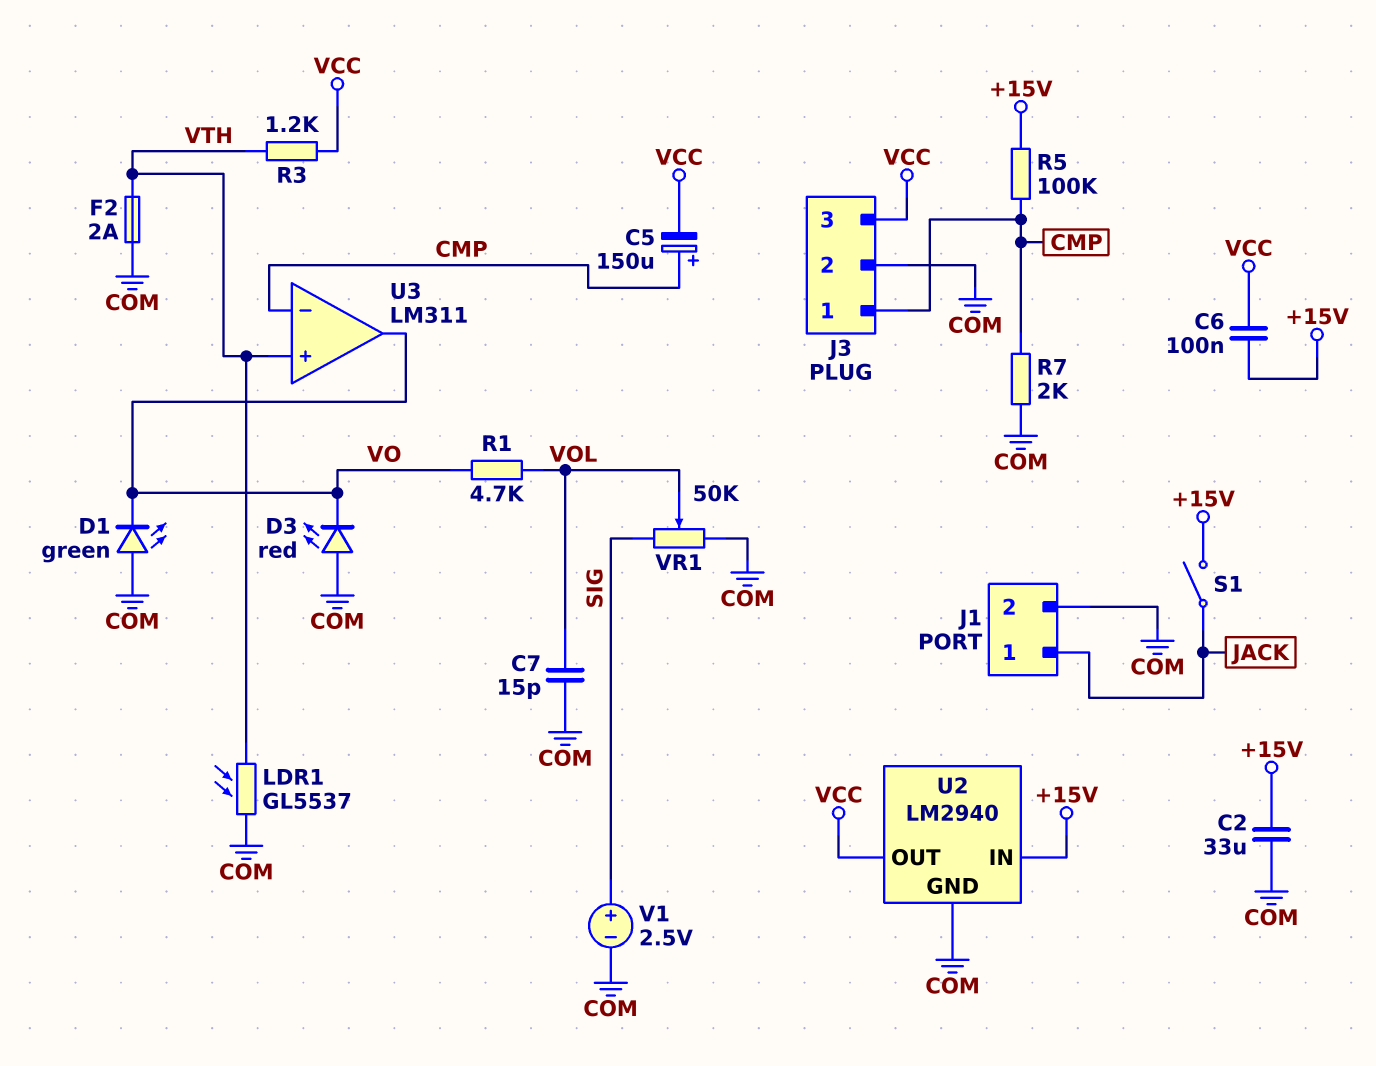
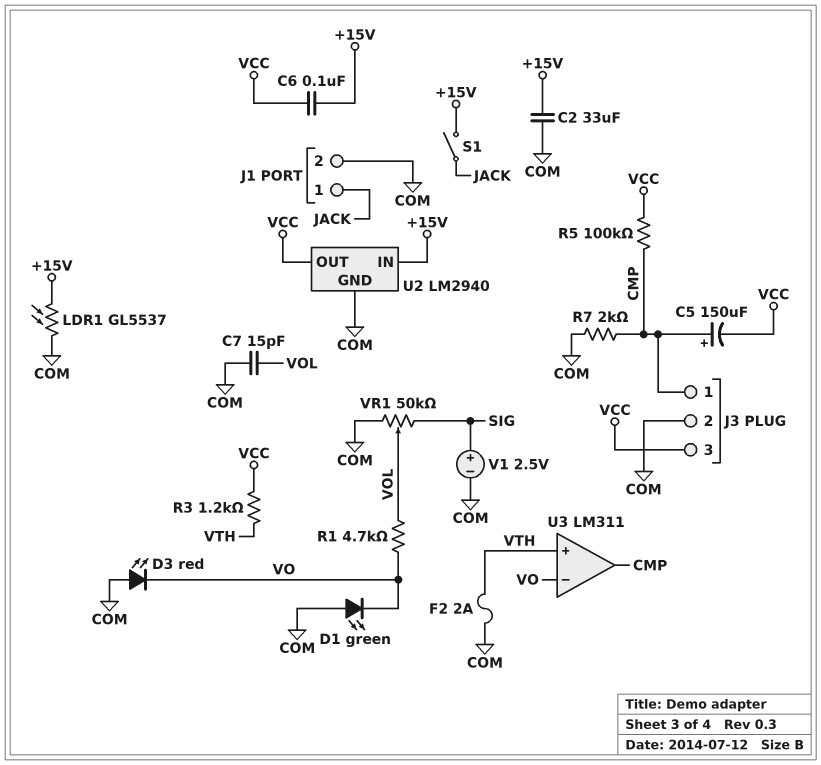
LDR1: GL5537 (COM, VTH) -> GL5537 (+15V, COM)
R5: 100k (+15V, CMP) -> 100k (CMP, VCC)
U3 pin in-: CMP -> VO
U3 pin out: VO -> CMP

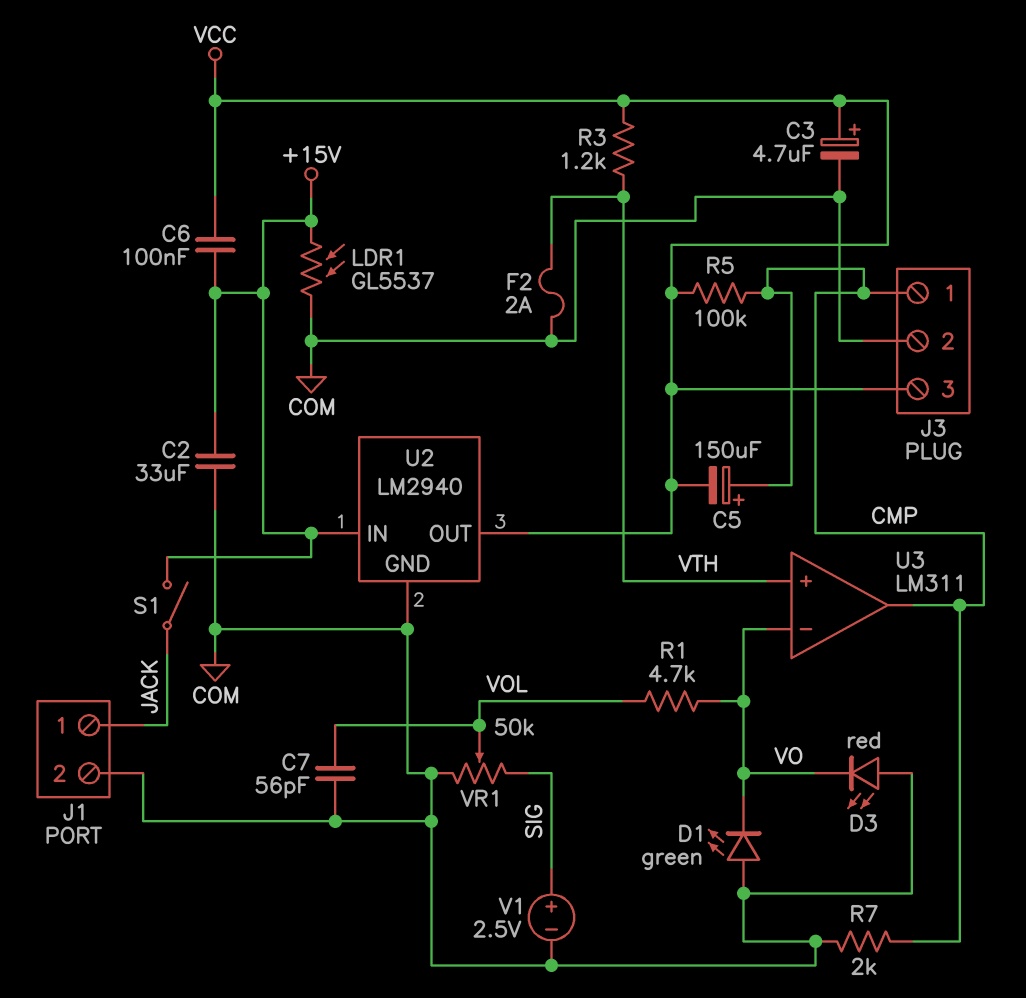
C3: none -> 4.7uF (plus VCC, minus COM)
C7: 15pF (COM, VOL) -> 56pF (COM, VOL)

